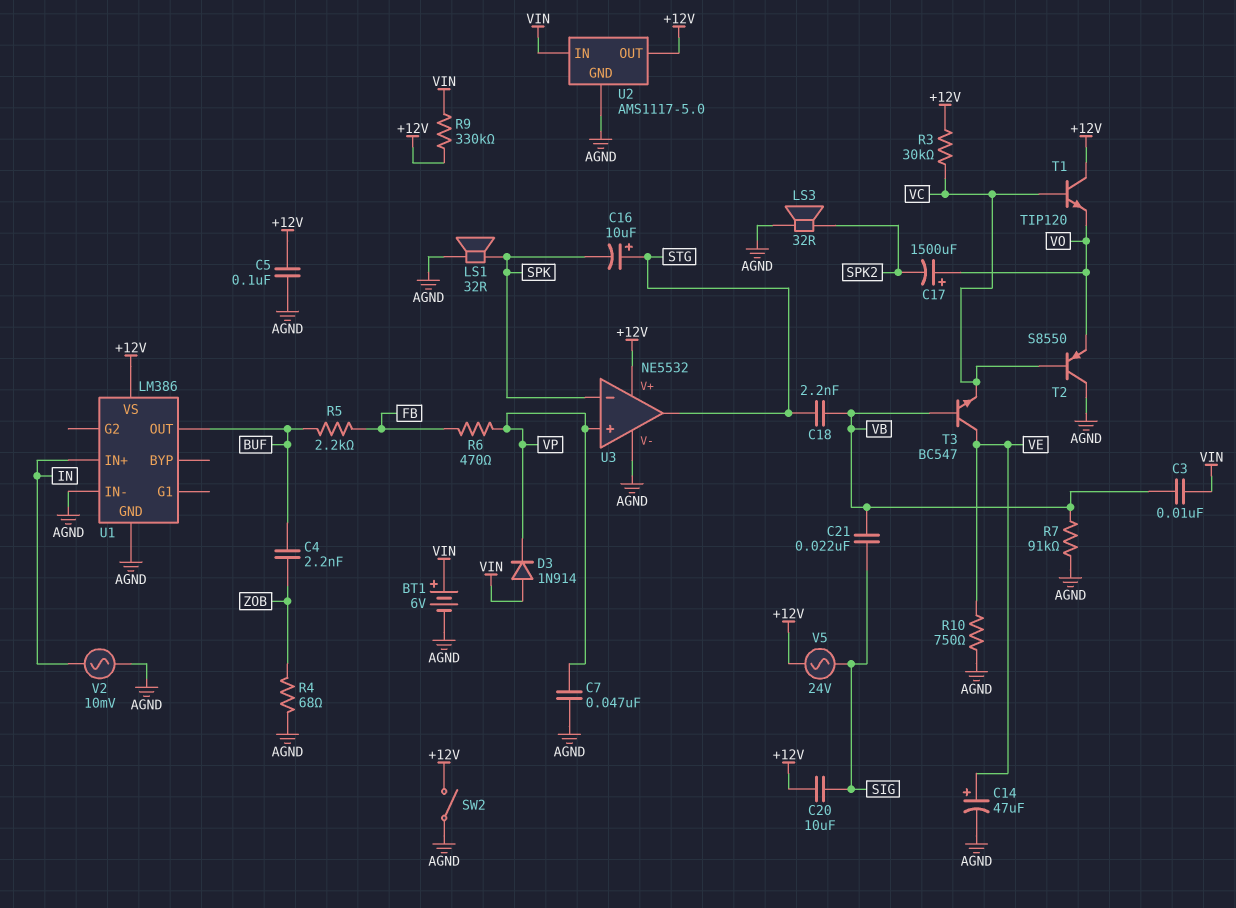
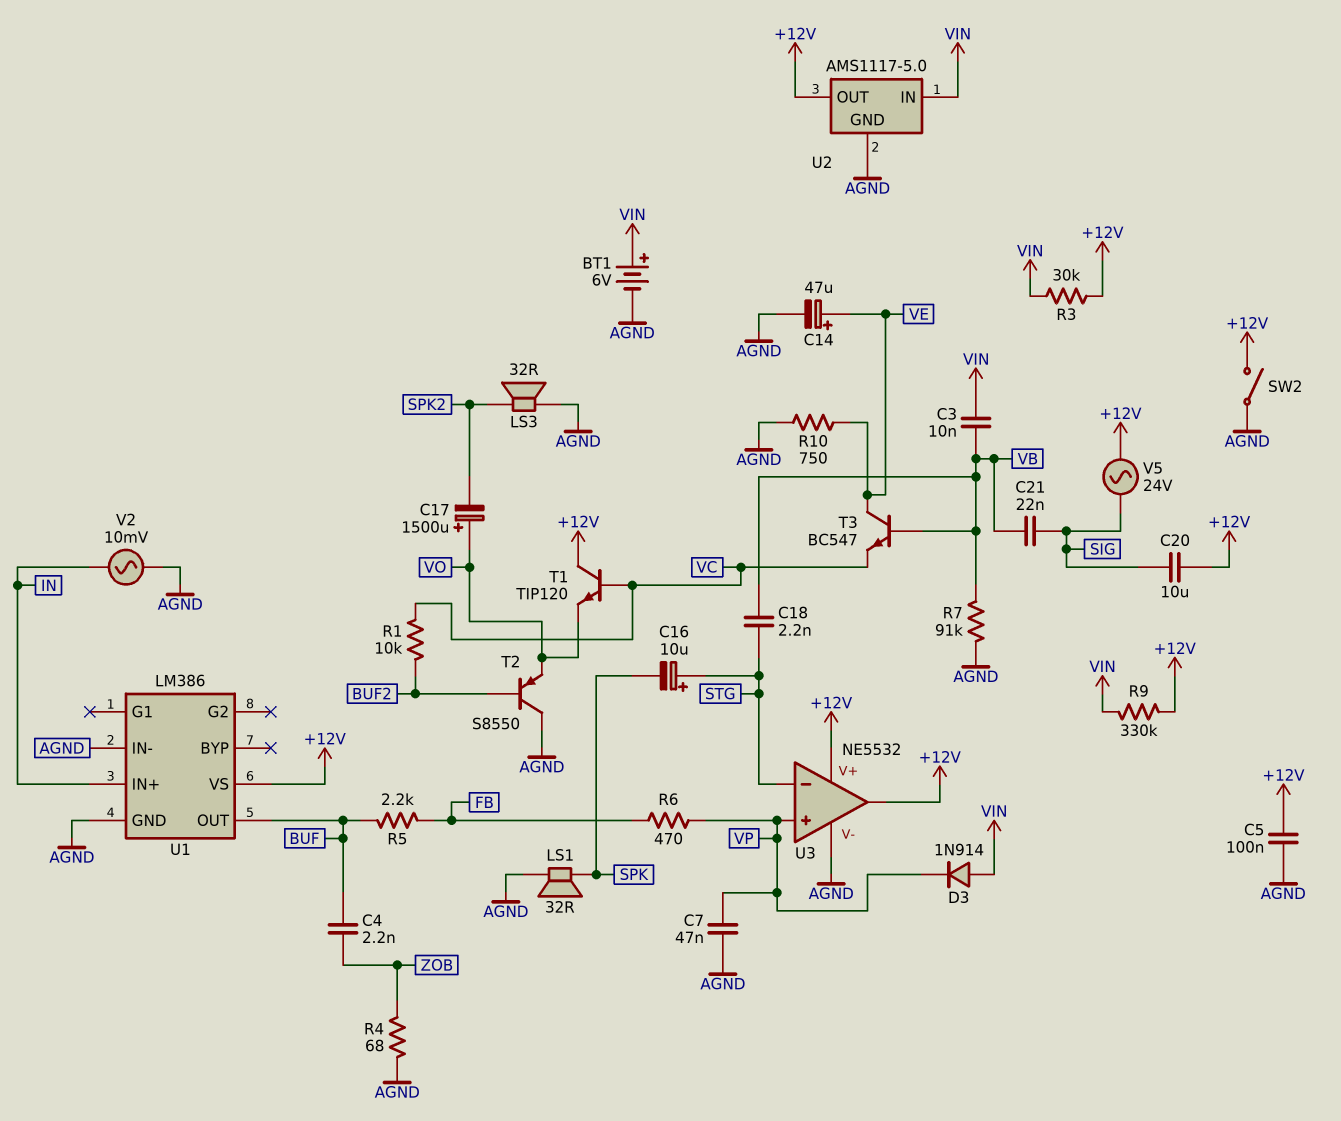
R1: none -> 10k (BUF2, VC)
R3: 30k (+12V, VC) -> 30k (+12V, VIN)
T2: PNP S8550 (B VC, C AGND, E VO) -> PNP S8550 (B BUF2, C AGND, E VO)
U3 pin in-: SPK -> STG
U3 pin out: STG -> +12V

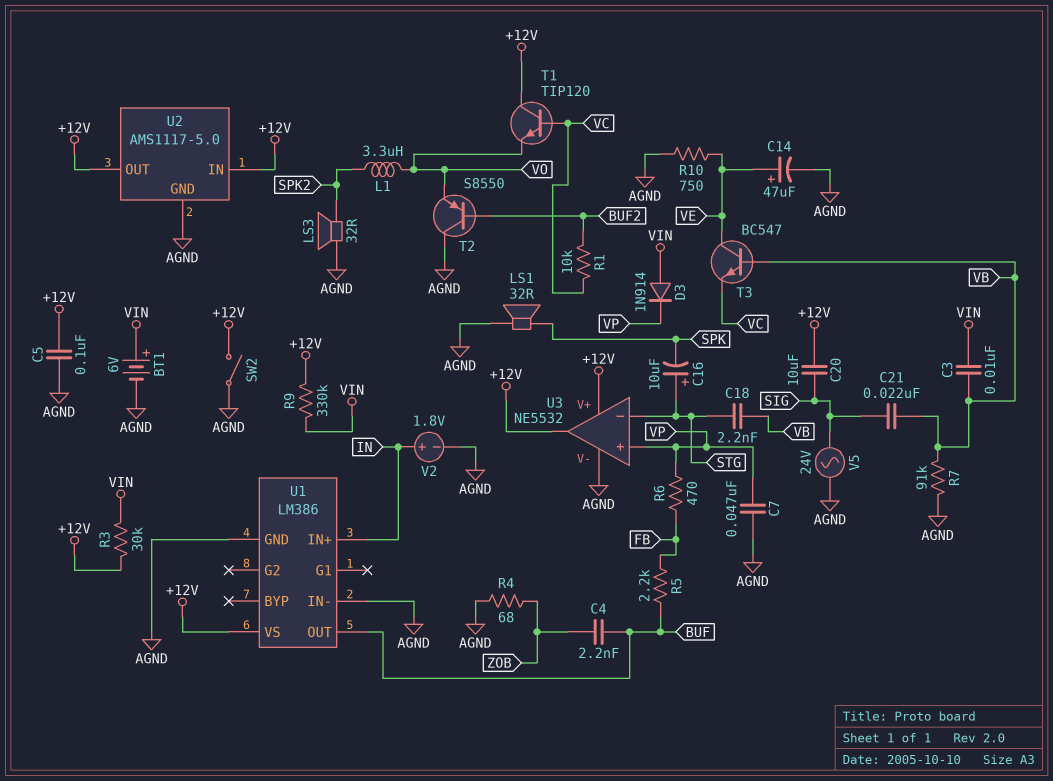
C17: 1500uF (plus VO, minus SPK2) -> none
L1: none -> 3.3uH (SPK2, VO)
U2 pin IN: VIN -> +12V
V2: AC 10mV (AGND, IN) -> 1.8V (plus IN, minus AGND)
V5: AC 24V (+12V, SIG) -> AC 24V (AGND, SIG)

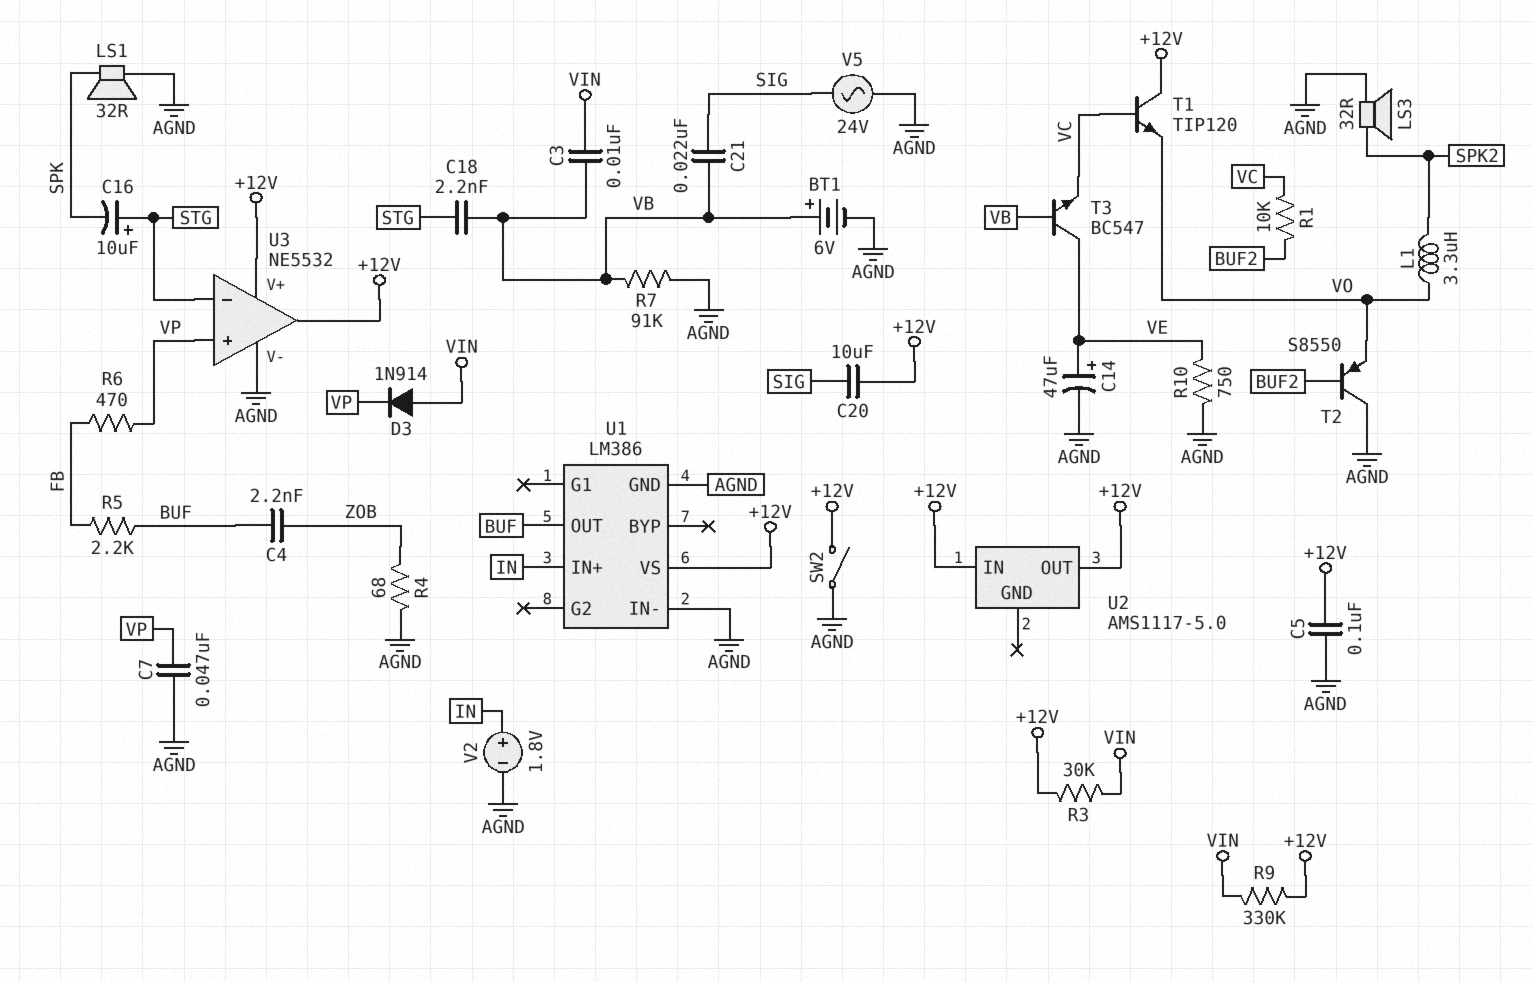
BT1: 6V (plus VIN, minus AGND) -> 6V (plus VB, minus AGND)
U2 pin GND: AGND -> none

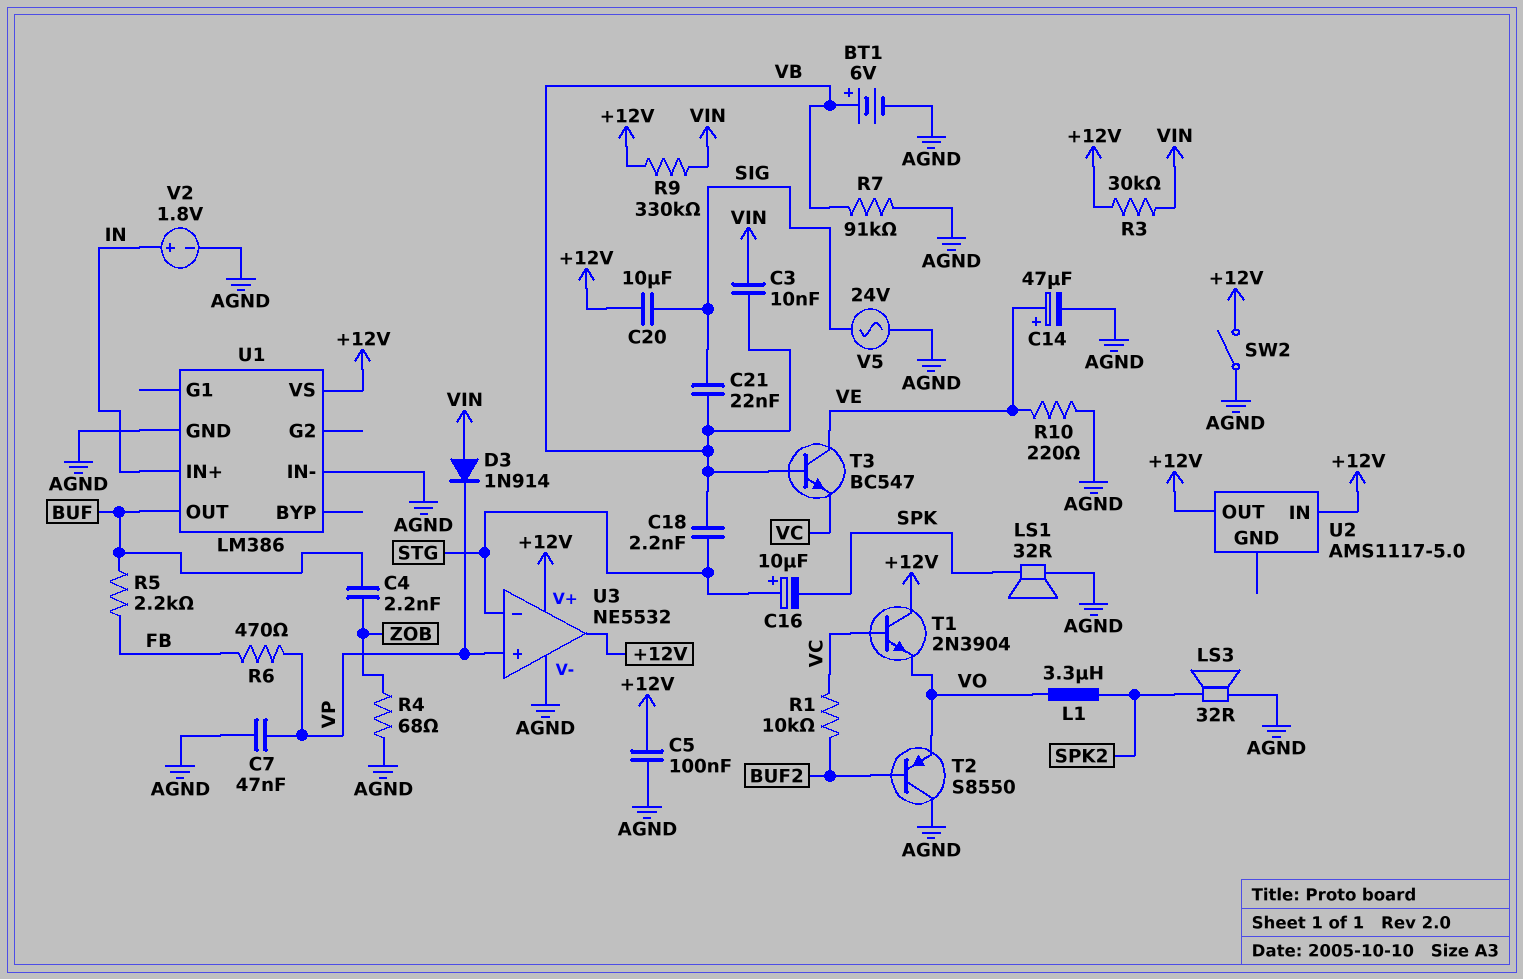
R10: 750 (AGND, VE) -> 220 (AGND, VE)
T1: NPN TIP120 (B VC, C +12V, E VO) -> NPN 2N3904 (B VC, C +12V, E VO)

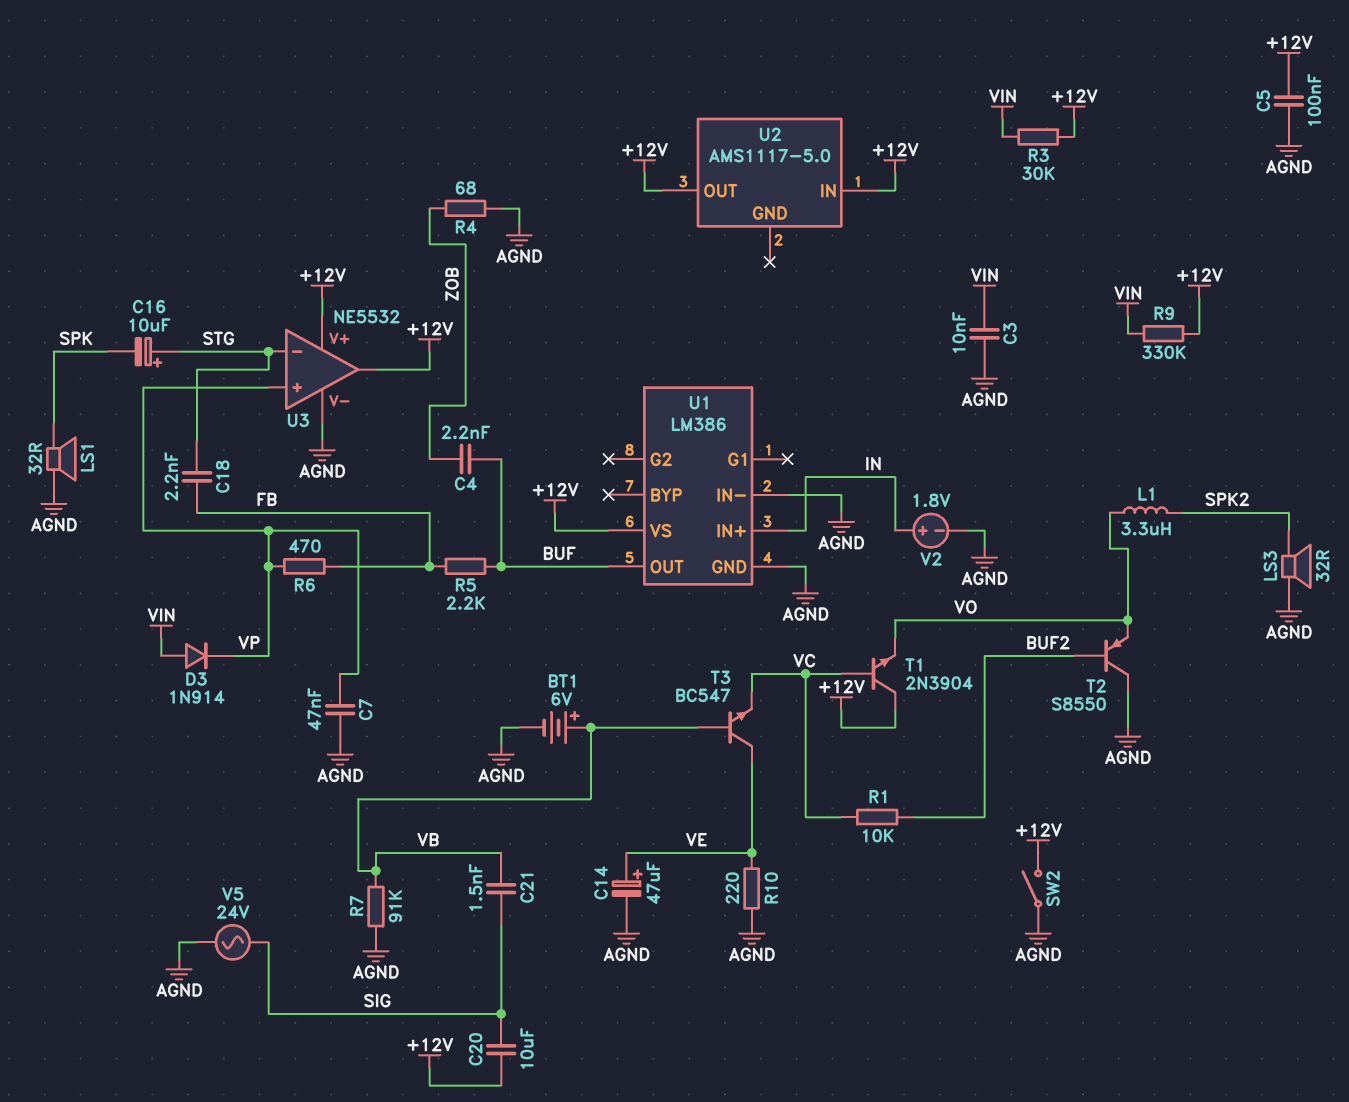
C3: 10nF (VB, VIN) -> 10nF (AGND, VIN)
C18: 2.2nF (STG, VB) -> 2.2nF (FB, STG)
C21: 22nF (SIG, VB) -> 1.5nF (SIG, VB)

